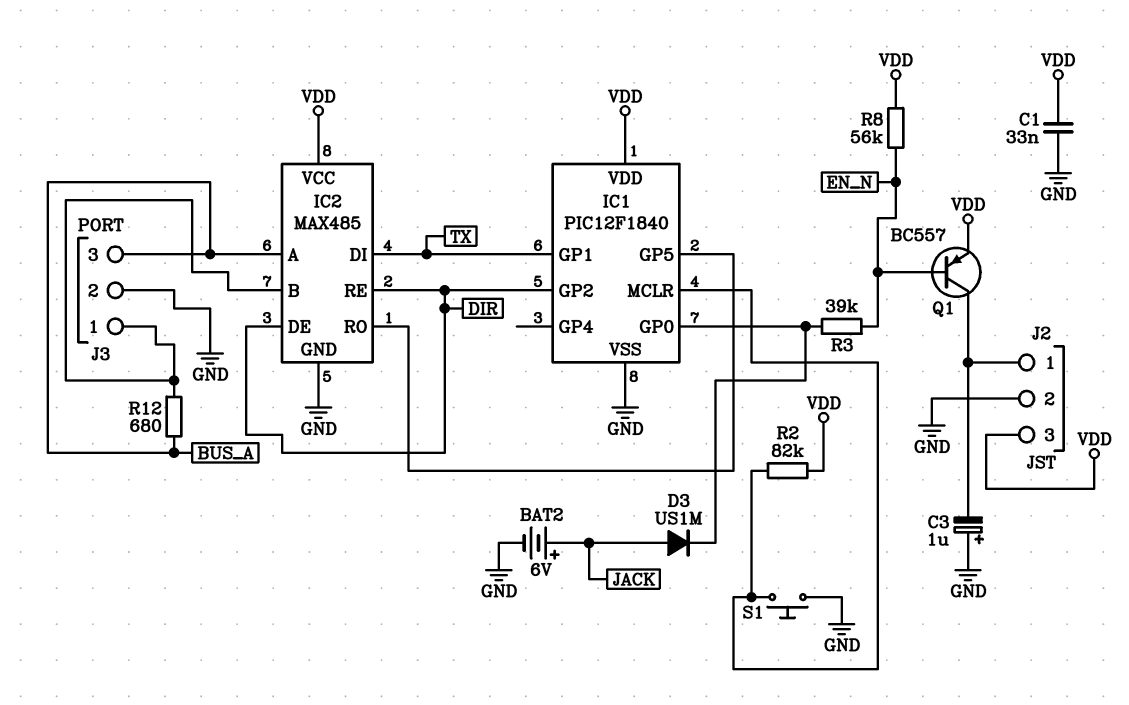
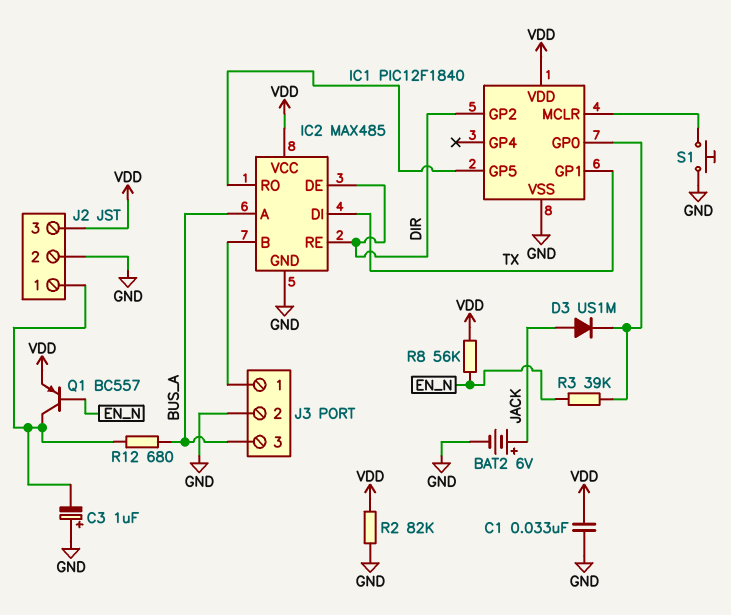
R2: 82k (IC1/MCLR, VDD) -> 82k (GND, VDD)
R12: 680 (BUS_A, IC2/B) -> 680 (BUS_A, J2/1)

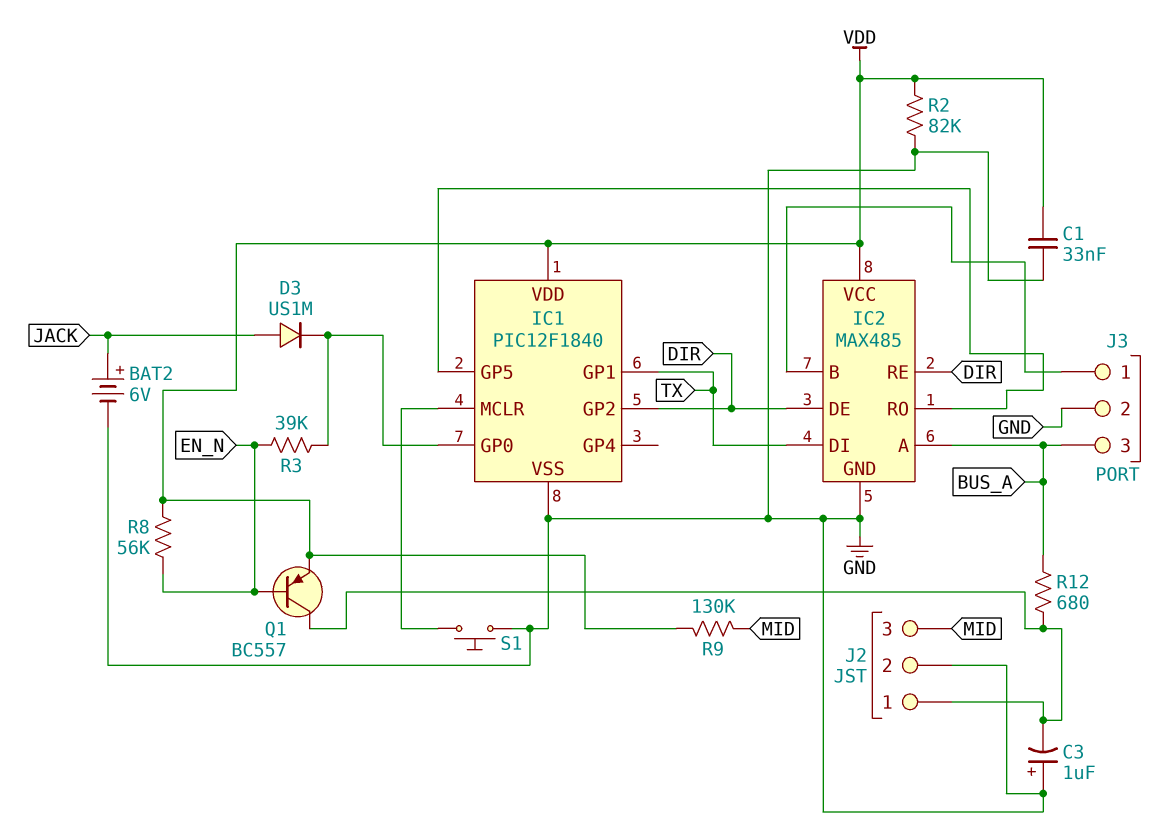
J2 pin 3: VDD -> MID
R9: none -> 130k (MID, VDD)

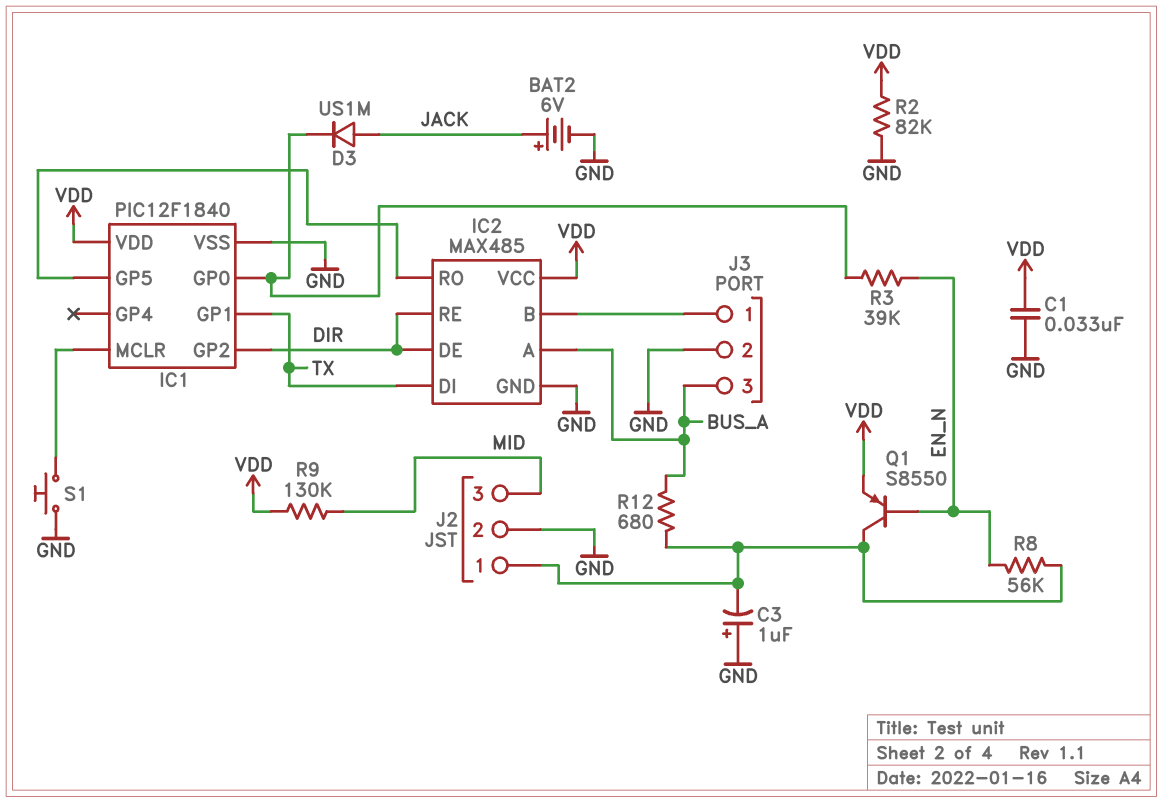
Q1: PNP BC557 (B EN_N, C J2/1, E VDD) -> PNP S8550 (B EN_N, C J2/1, E VDD)
R8: 56k (EN_N, VDD) -> 56k (EN_N, J2/1)

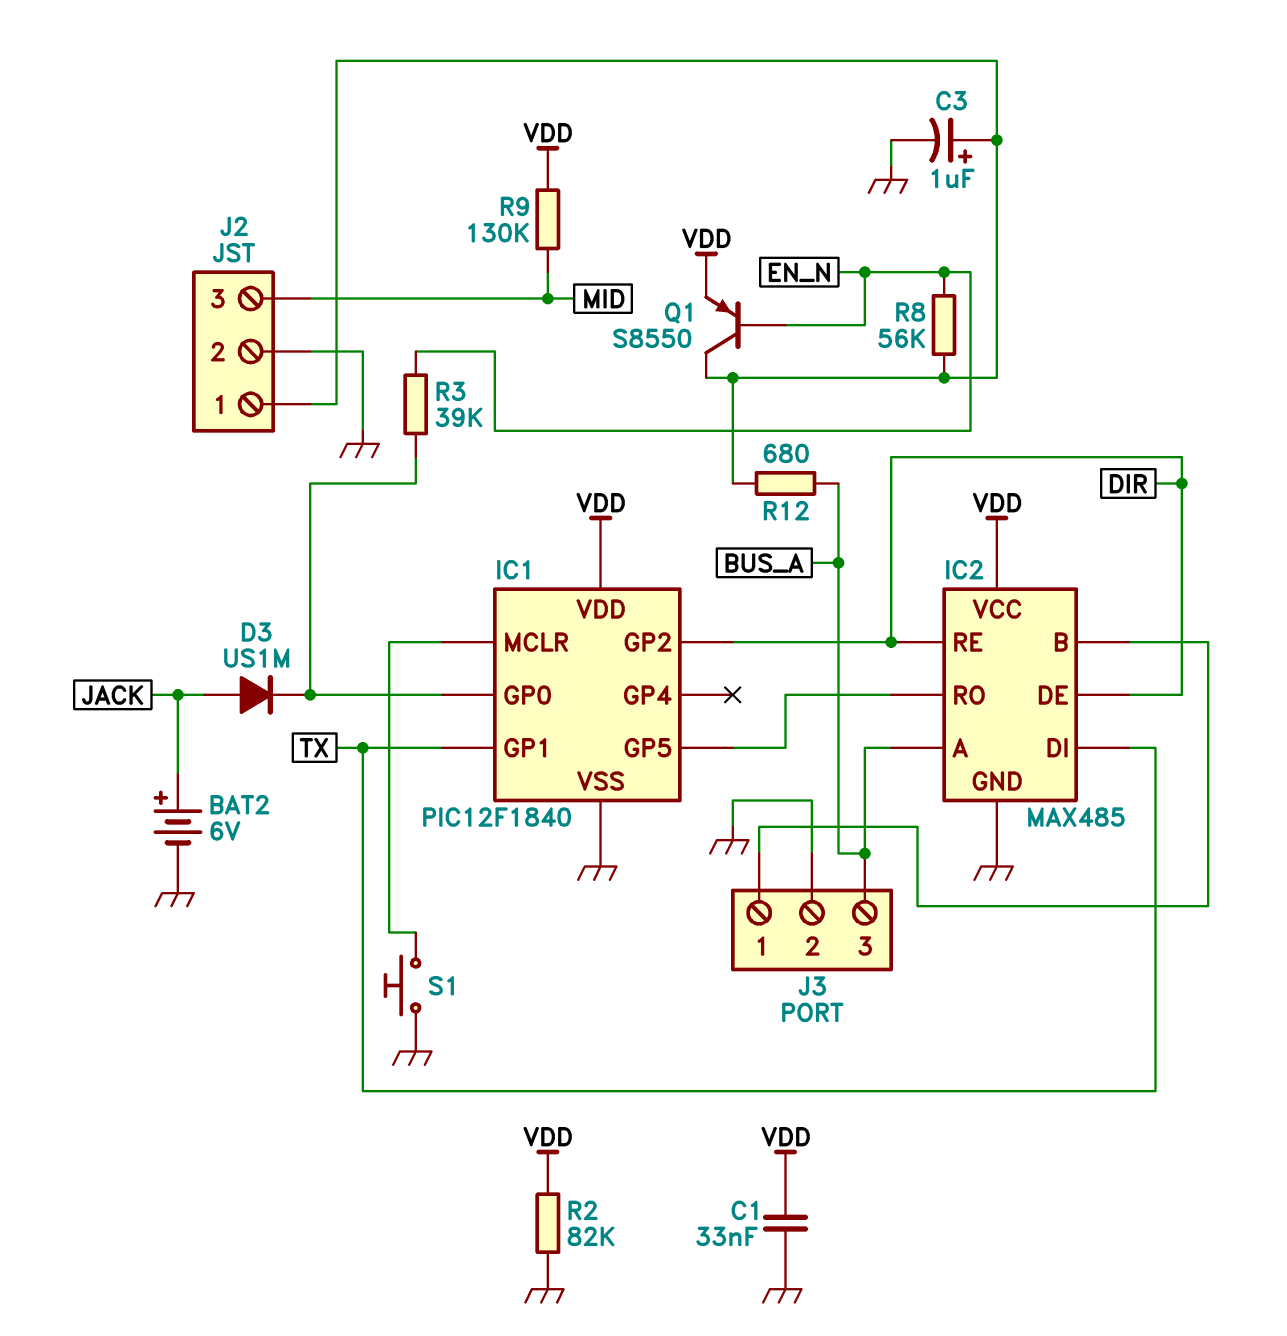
C3: 1uF (plus GND, minus J2/1) -> 1uF (plus J2/1, minus GND)

